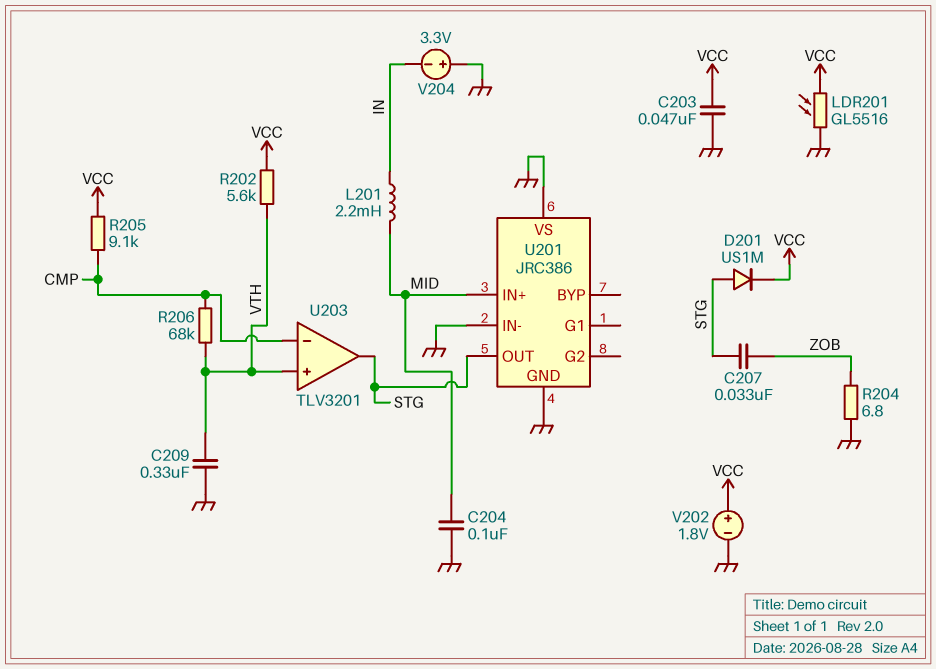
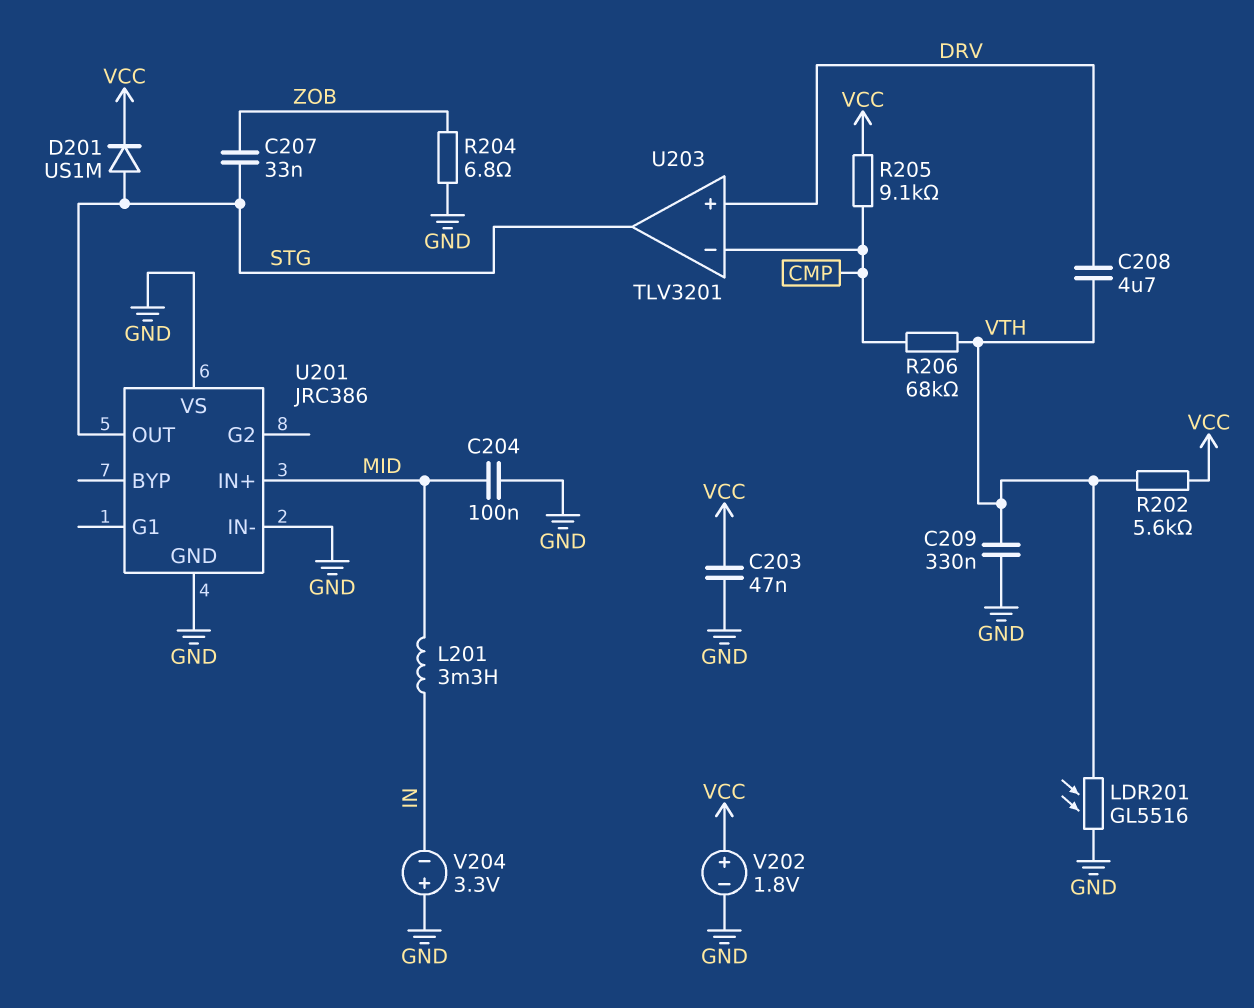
C208: none -> 4.7uF (DRV, VTH)
L201: 2.2mH (IN, MID) -> 3.3mH (IN, MID)
LDR201: GL5516 (GND, VCC) -> GL5516 (GND, VTH)
U203 pin in+: VTH -> DRV

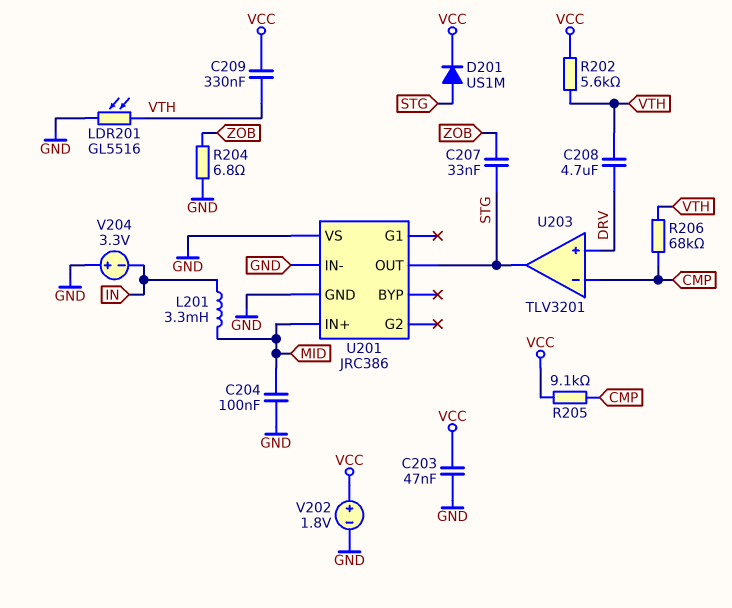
C209: 330nF (GND, VTH) -> 330nF (VCC, VTH)

